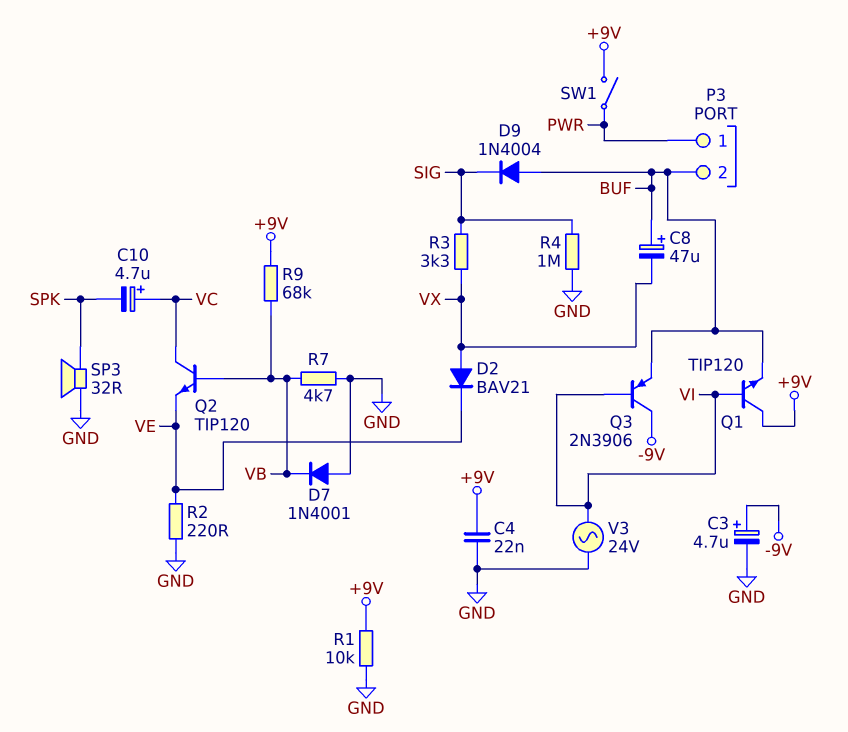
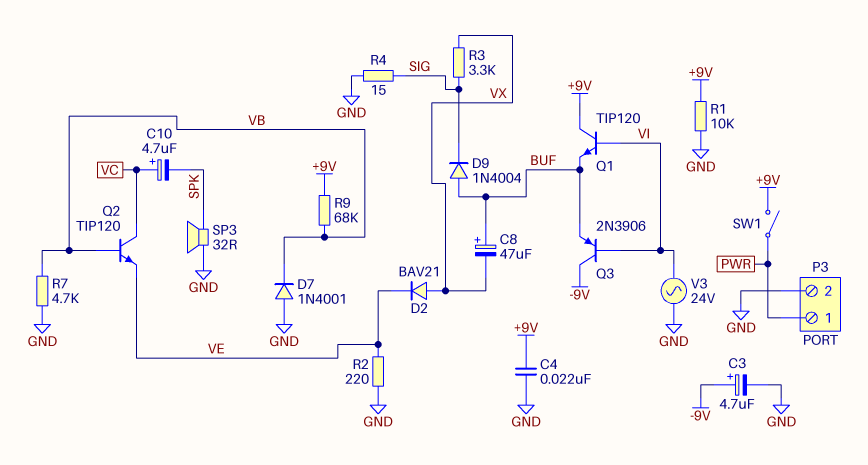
P3 pin 2: BUF -> GND
R4: 1M (GND, SIG) -> 15 (GND, SIG)

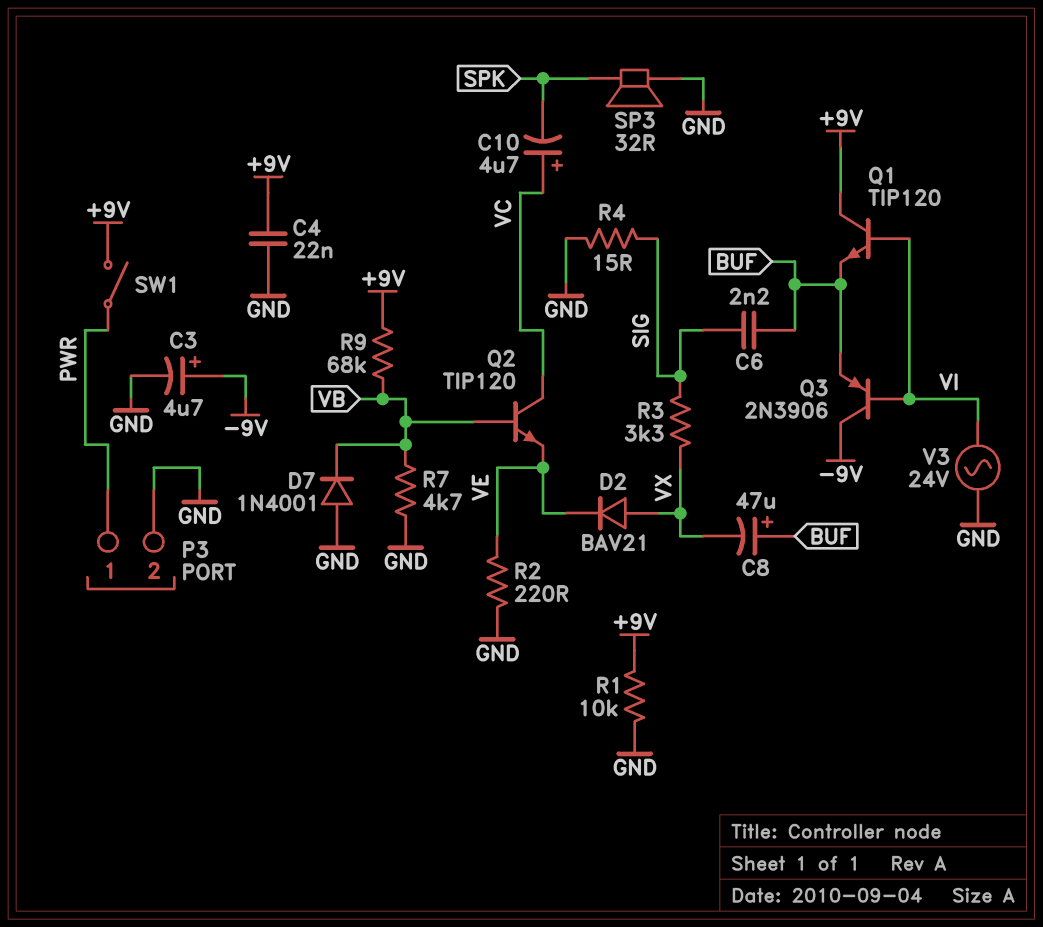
C6: none -> 2.2nF (BUF, SIG)
D9: diode 1N4004 (A BUF, K SIG) -> none

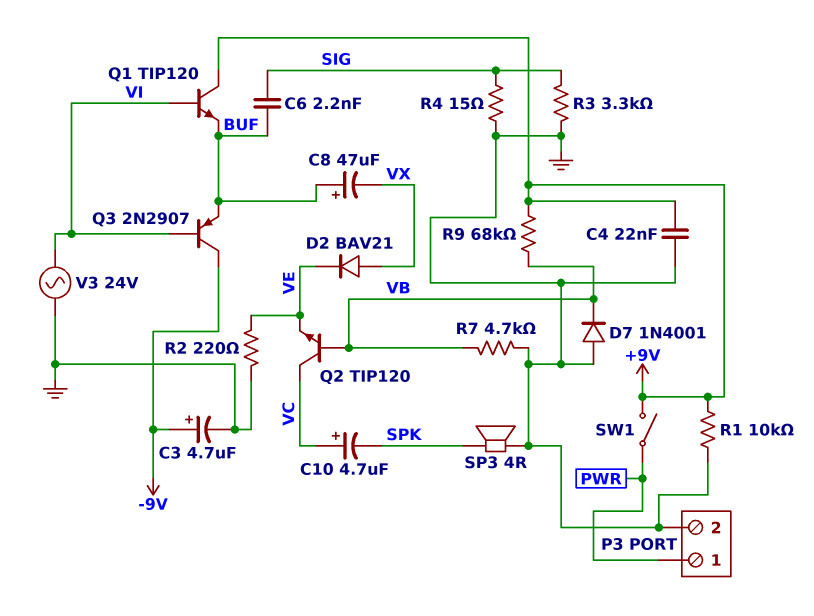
Q3: PNP 2N3906 (B VI, C -9V, E BUF) -> PNP 2N2907 (B VI, C -9V, E BUF)
R3: 3.3k (SIG, VX) -> 3.3k (GND, SIG)
SP3: speaker 32R (GND, SPK) -> speaker 4R (GND, SPK)

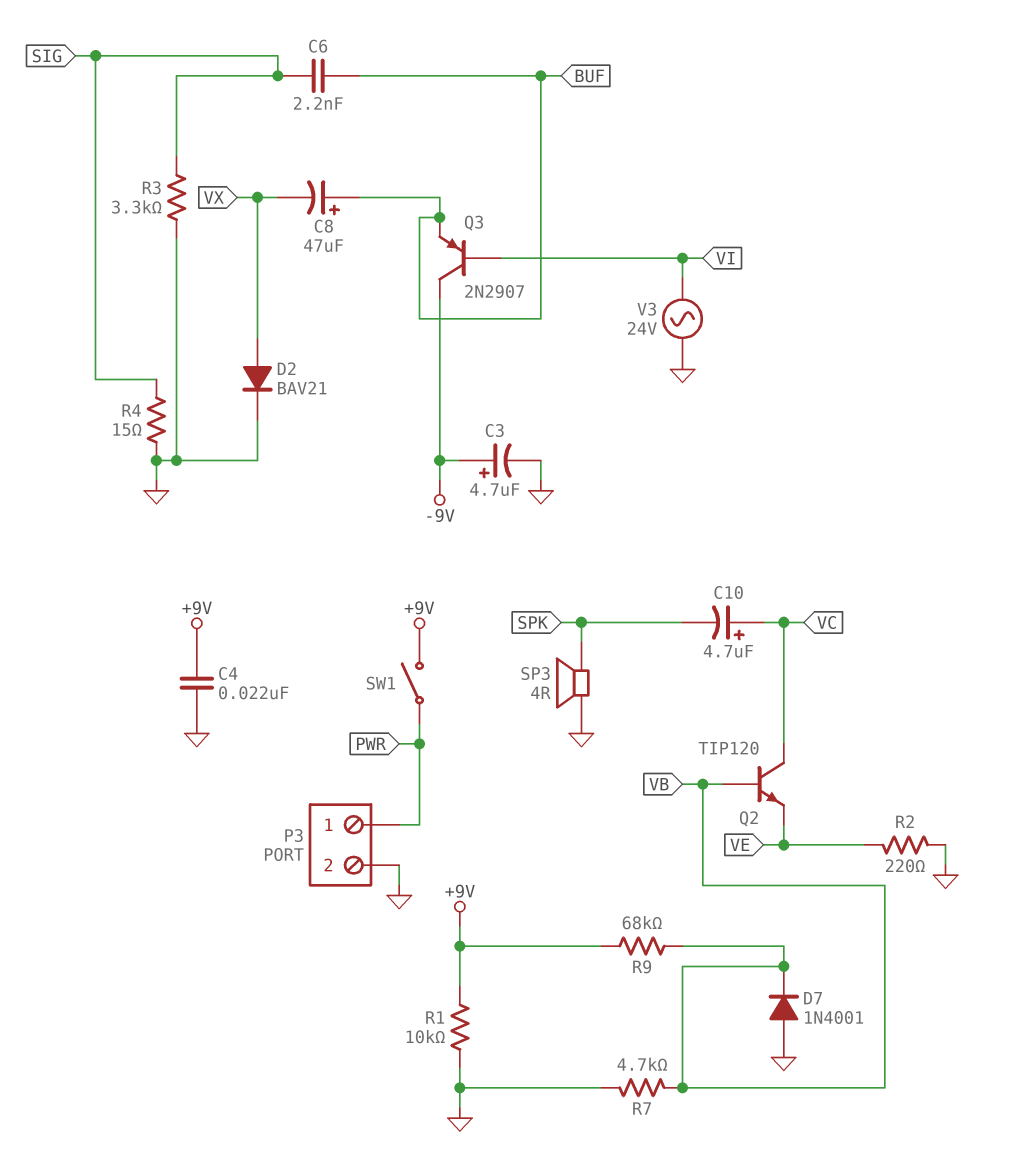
D2: diode BAV21 (A VX, K VE) -> diode BAV21 (A VX, K GND)
Q1: NPN TIP120 (B VI, C +9V, E BUF) -> none

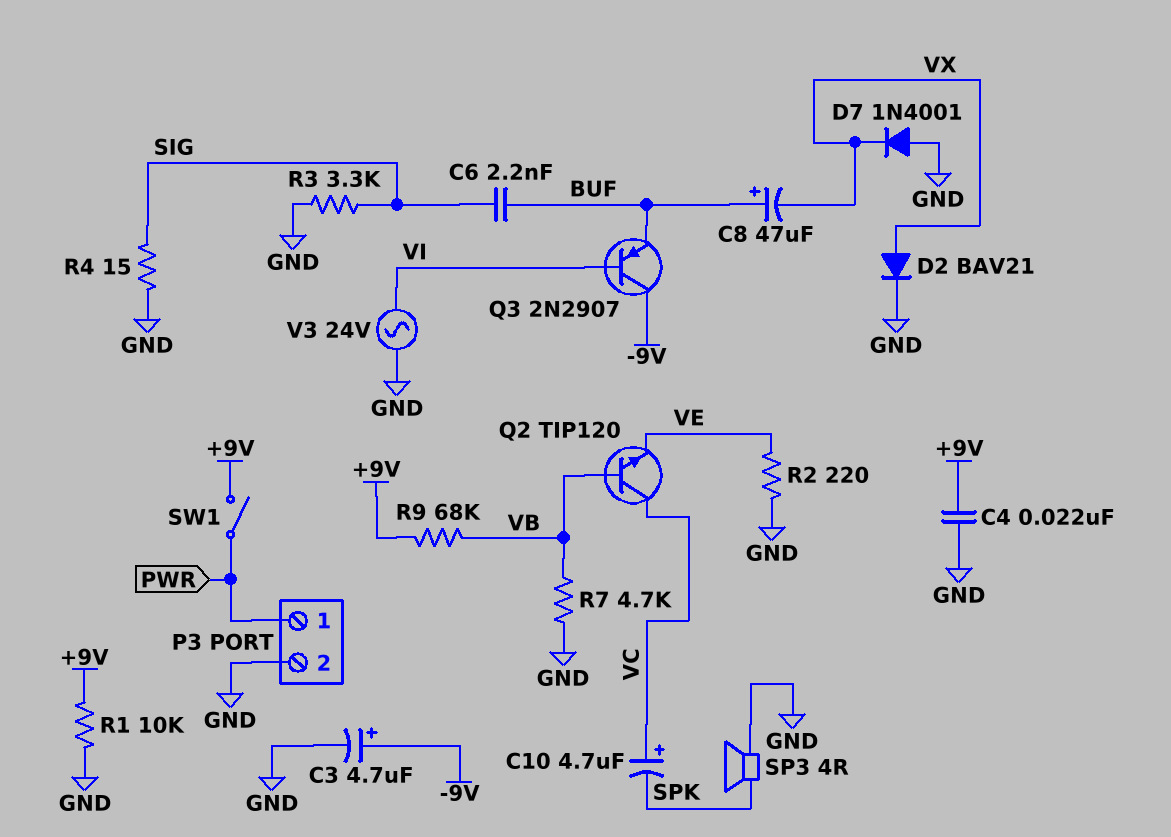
D7: diode 1N4001 (A GND, K VB) -> diode 1N4001 (A GND, K VX)

